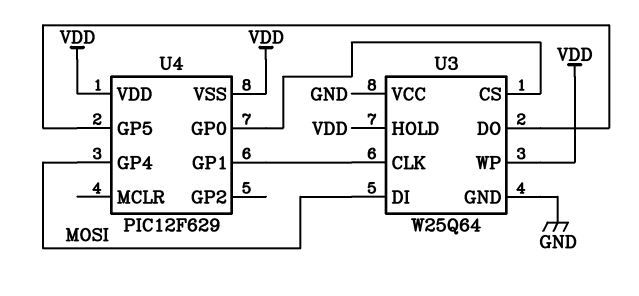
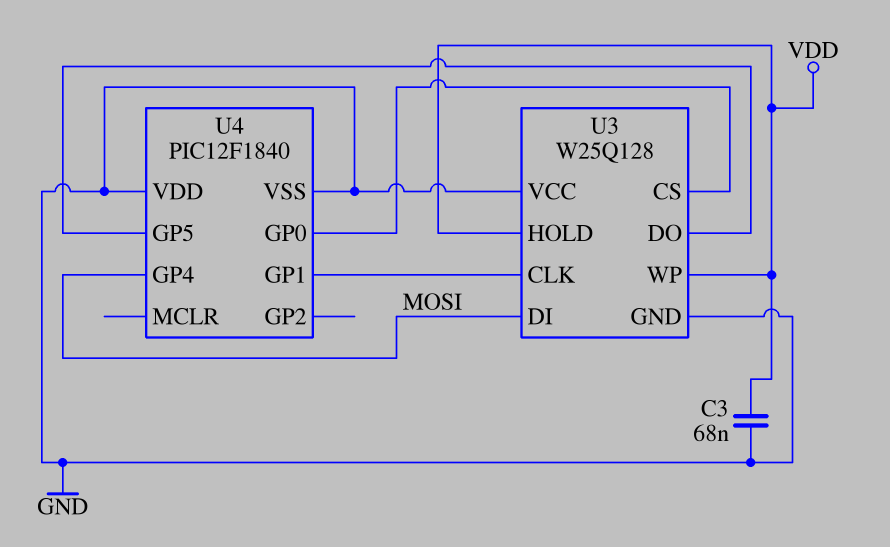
C3: none -> 68nF (GND, VDD)
U3: W25Q64 -> W25Q128
U4: PIC12F629 -> PIC12F1840
U4 pin VDD: VDD -> GND
U4 pin VSS: VDD -> GND

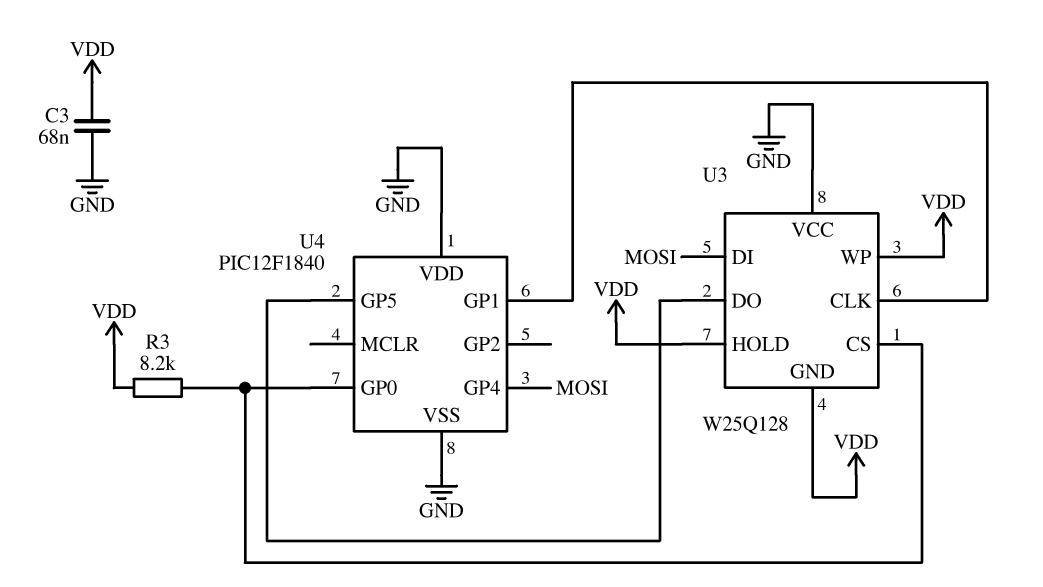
R3: none -> 8.2k (U3/CS, VDD)
U3 pin GND: GND -> VDD

